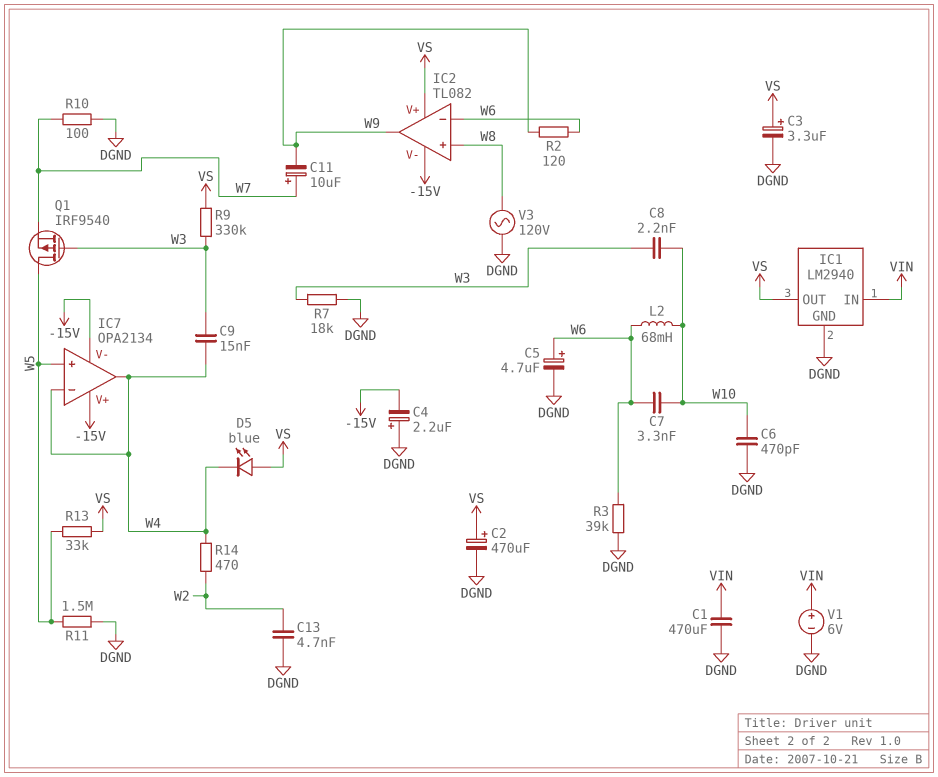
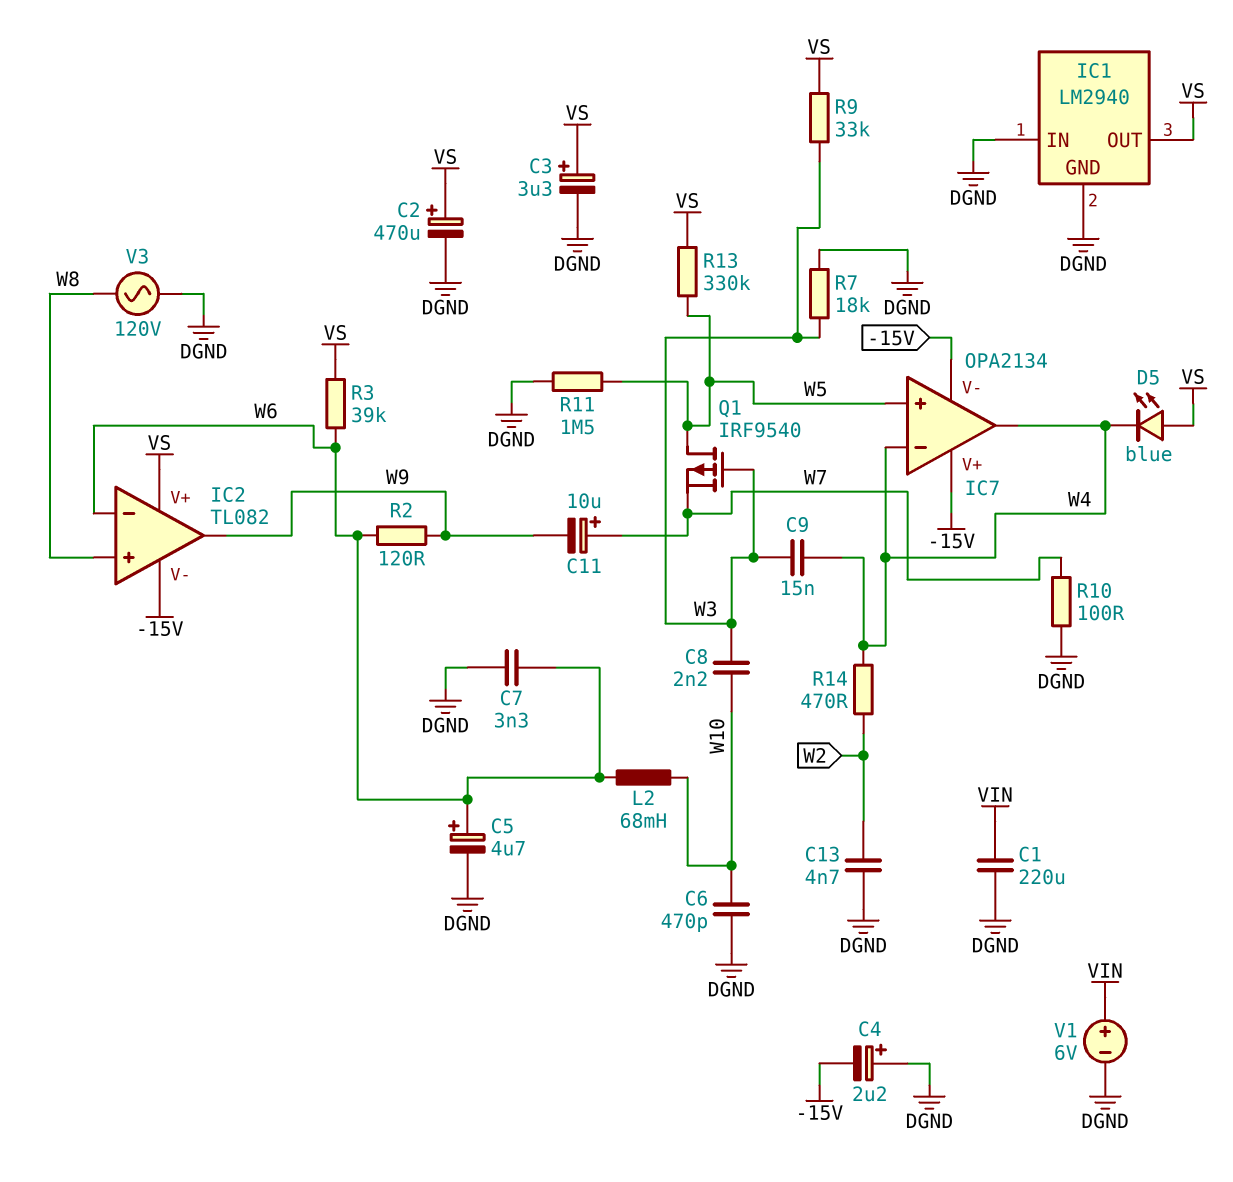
C1: 470uF (DGND, VIN) -> 220uF (DGND, VIN)
C7: 3.3nF (W6, W10) -> 3.3nF (DGND, W6)
IC1 pin IN: VIN -> DGND
R3: 39k (DGND, W6) -> 39k (VS, W6)
R9: 330k (VS, W3) -> 33k (VS, W3)
R13: 33k (VS, W5) -> 330k (VS, W5)

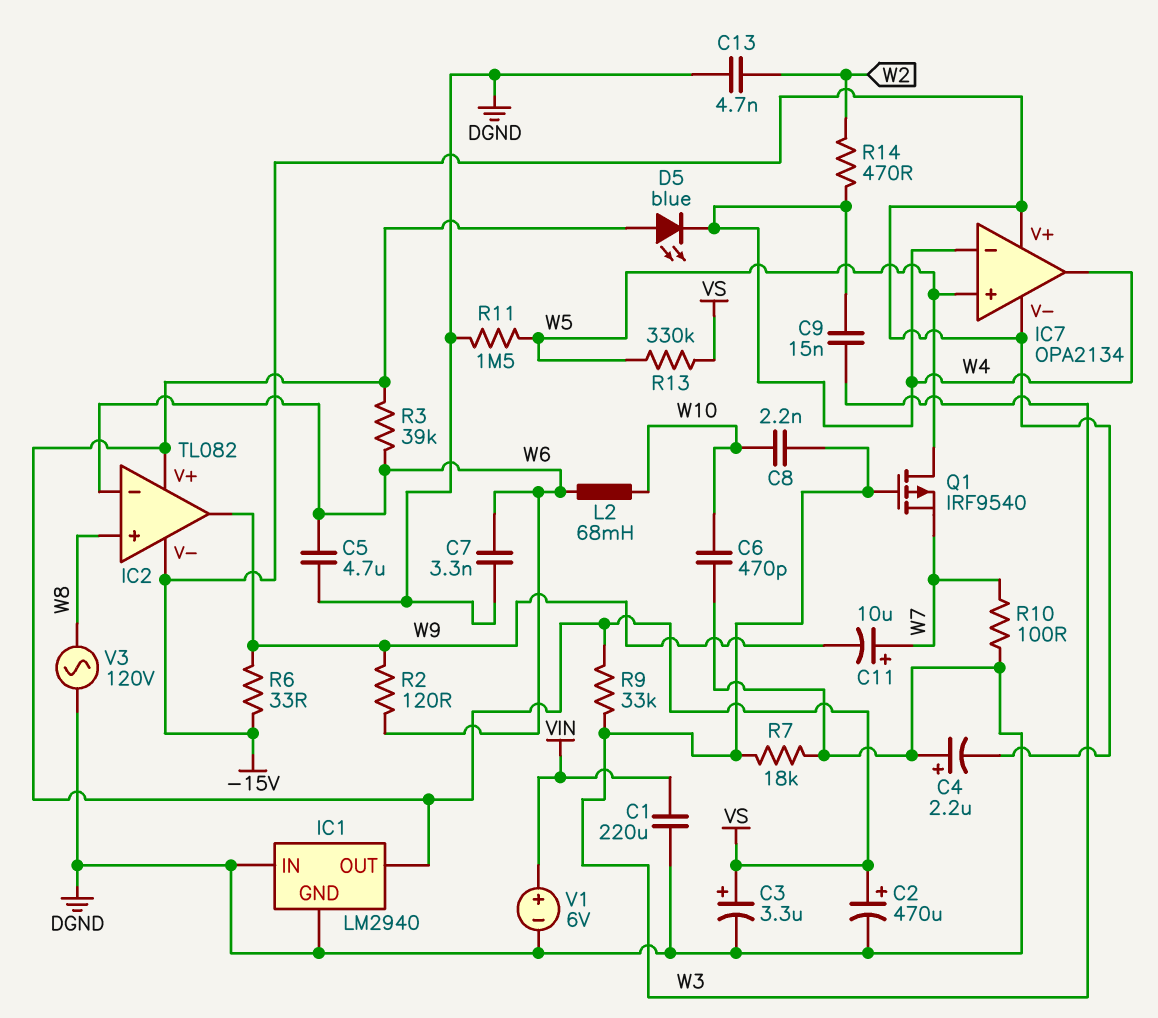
C5: 4.7uF (plus W6, minus DGND) -> 4.7uF (DGND, W6)
R6: none -> 33 (-15V, W9)

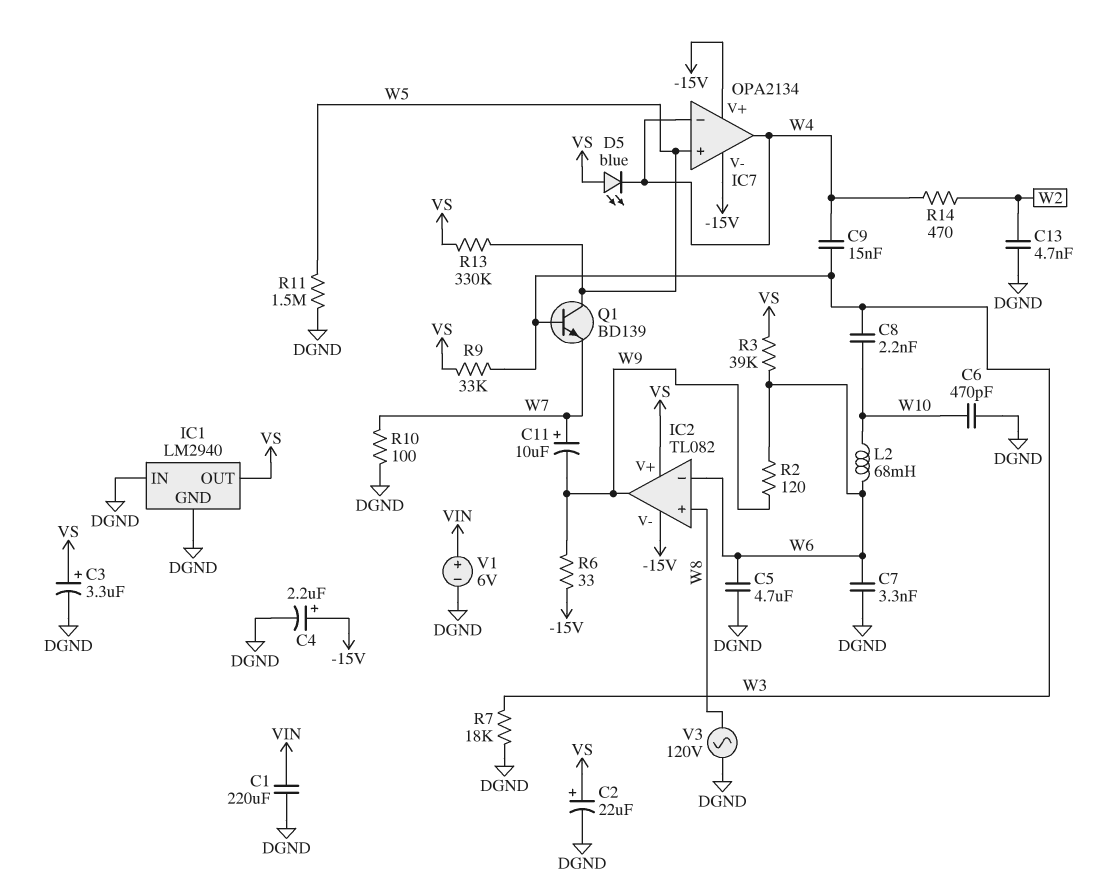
C2: 470uF (plus VS, minus DGND) -> 22uF (plus VS, minus DGND)
C4: 2.2uF (plus DGND, minus -15V) -> 2.2uF (plus -15V, minus DGND)
Q1: PMOS IRF9540 (G W3, D W5, S W7) -> NPN BD139 (B W3, C W5, E W7)

